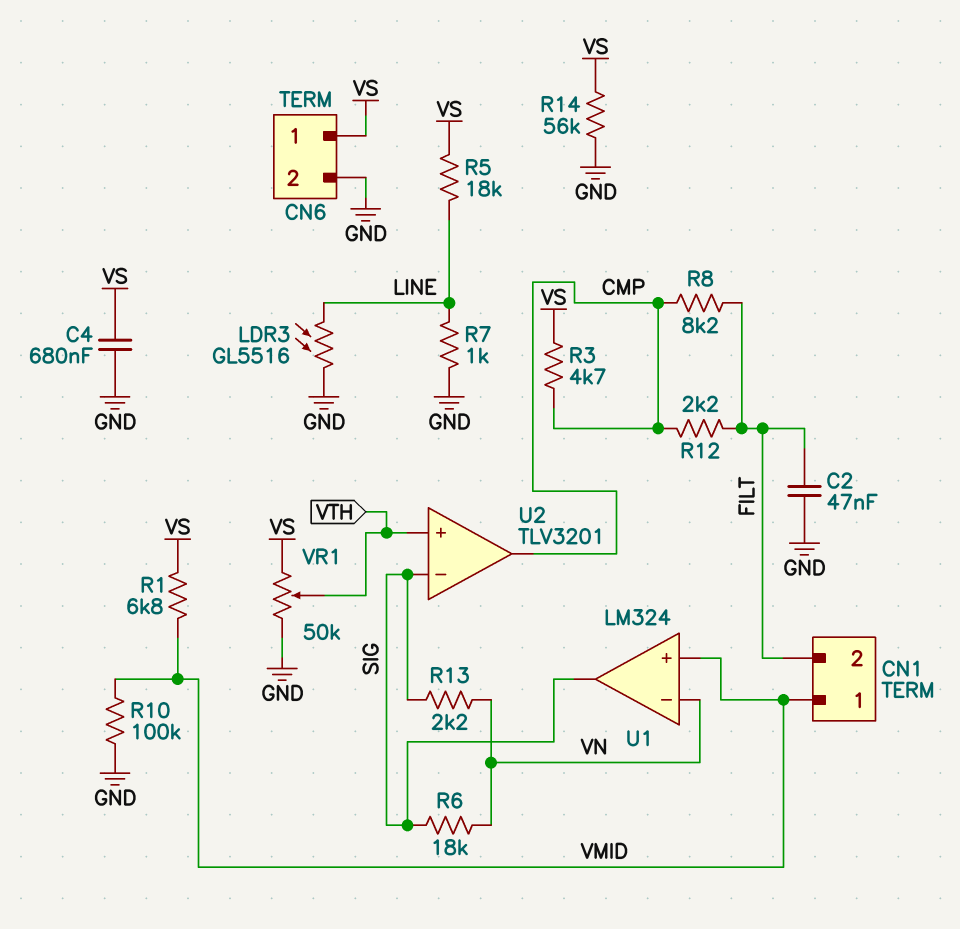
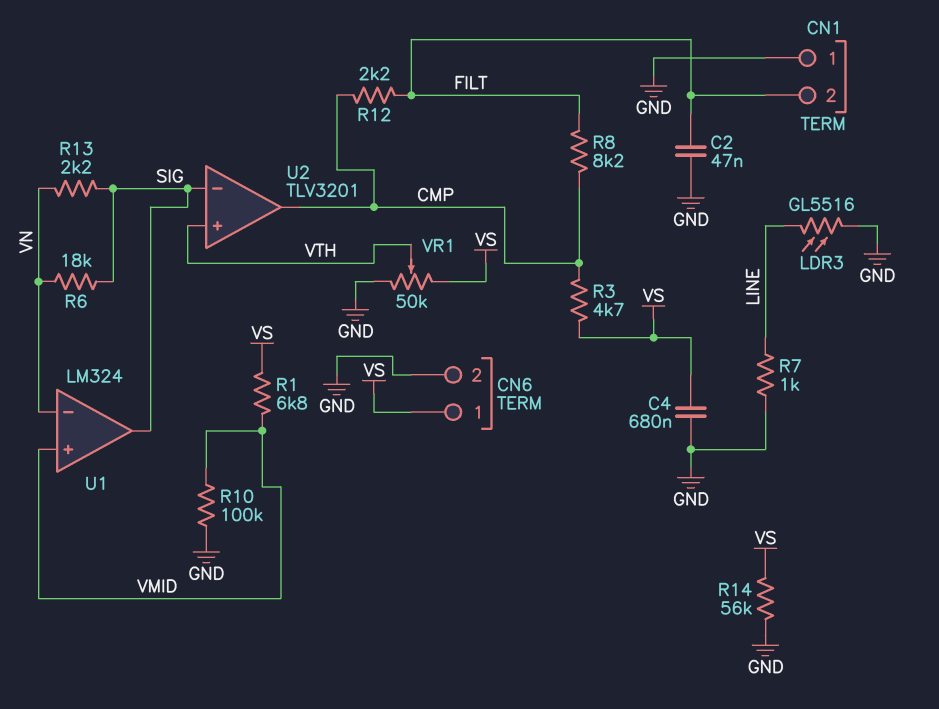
CN1 pin 1: VMID -> GND
R5: 18k (LINE, VS) -> none

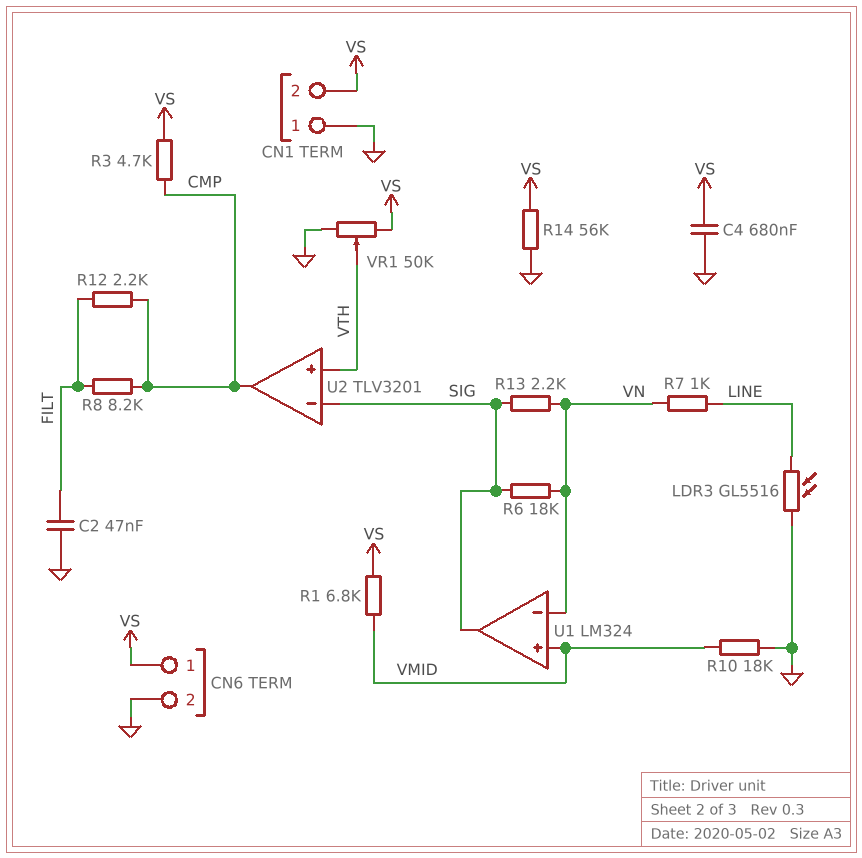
CN1 pin 2: FILT -> VS
R7: 1k (GND, LINE) -> 1k (LINE, VN)
R10: 100k (GND, VMID) -> 18k (GND, VMID)

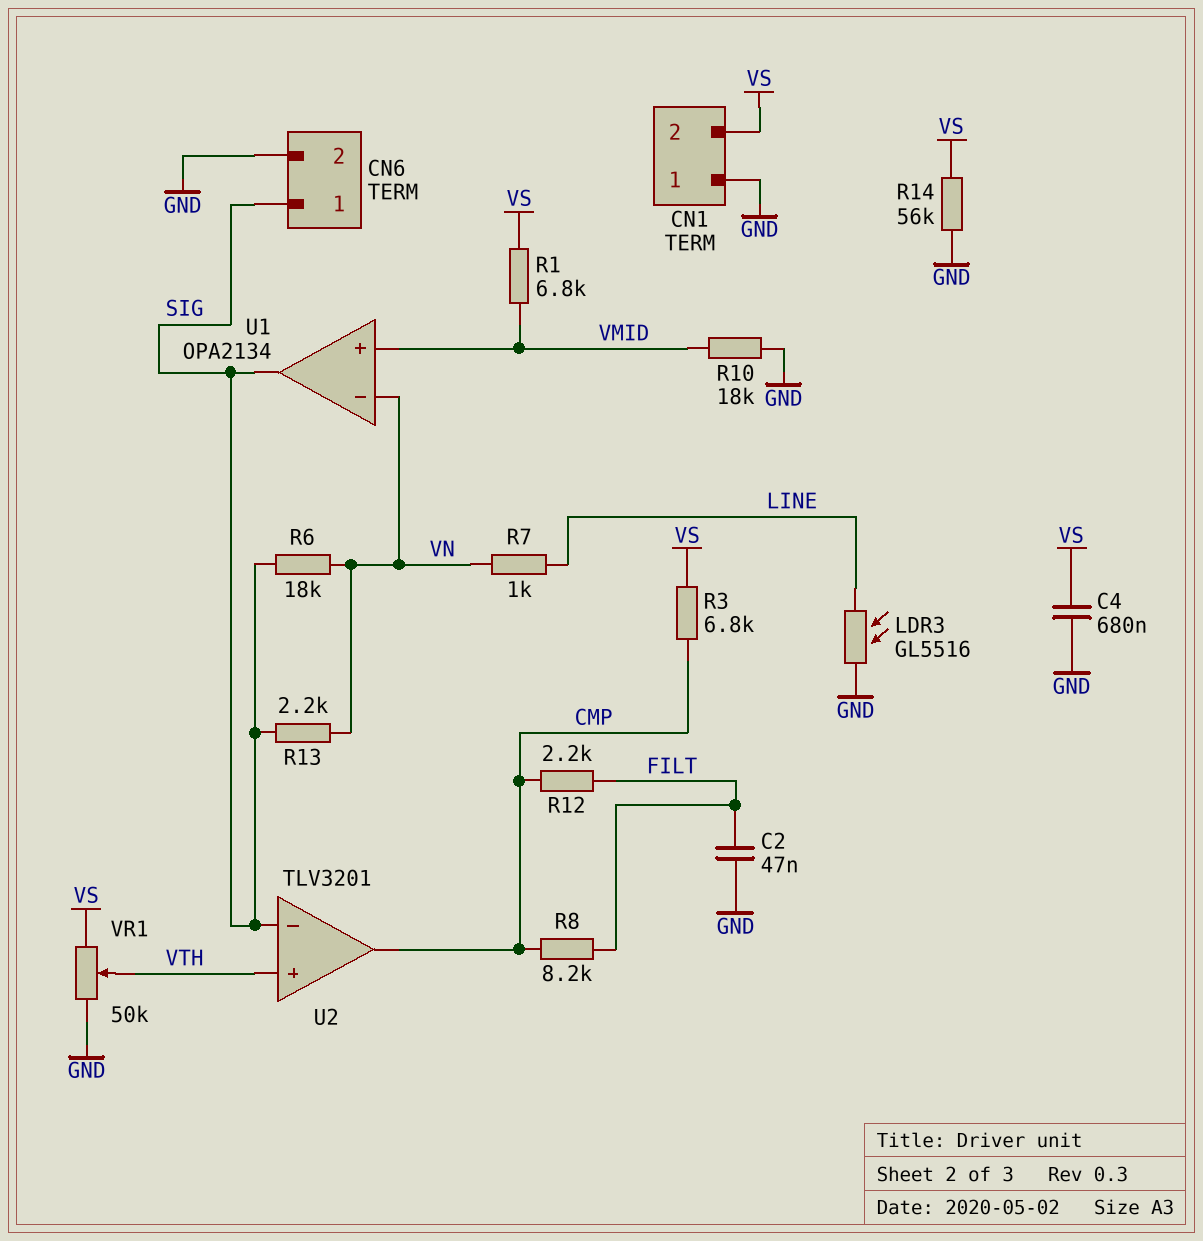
CN6 pin 1: VS -> SIG
R3: 4.7k (CMP, VS) -> 6.8k (CMP, VS)
U1: LM324 -> OPA2134

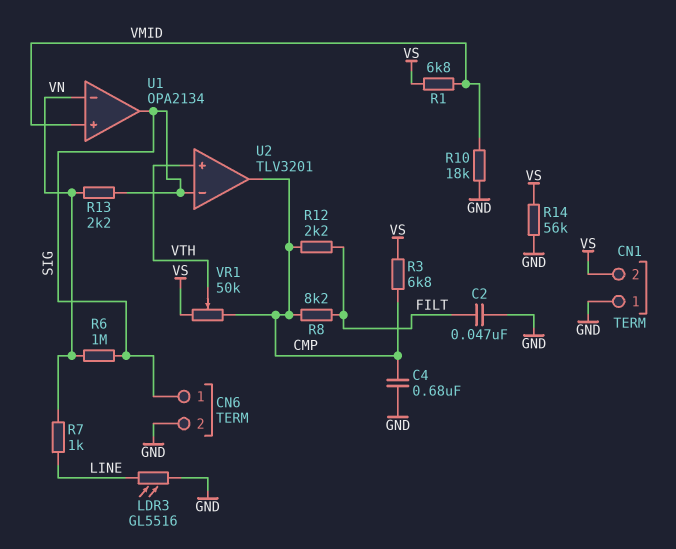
C4: 680nF (GND, VS) -> 680nF (CMP, GND)
R6: 18k (SIG, VN) -> 1M (SIG, VN)
VR1: 50k (GND, VS, wiper VTH) -> 50k (CMP, VS, wiper VTH)

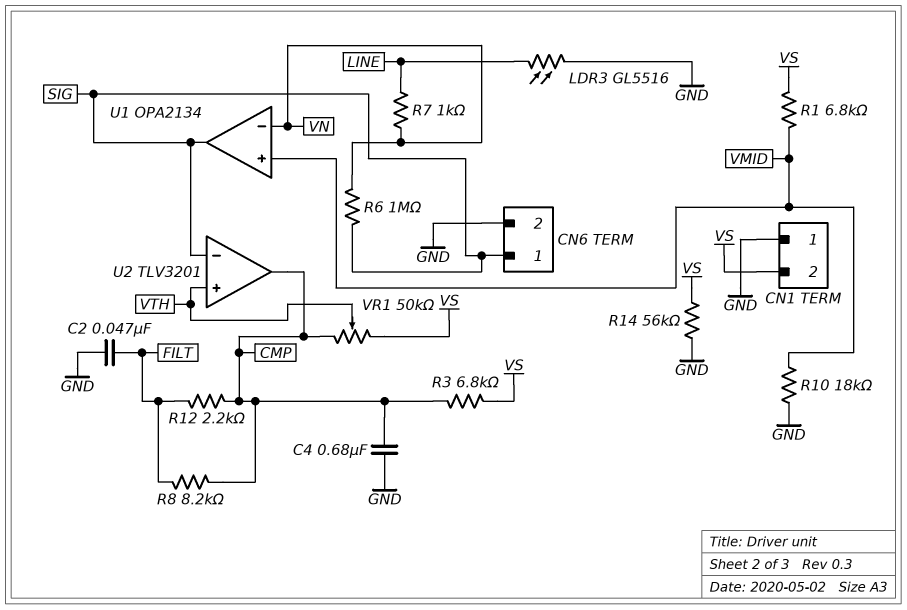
R13: 2.2k (SIG, VN) -> none

